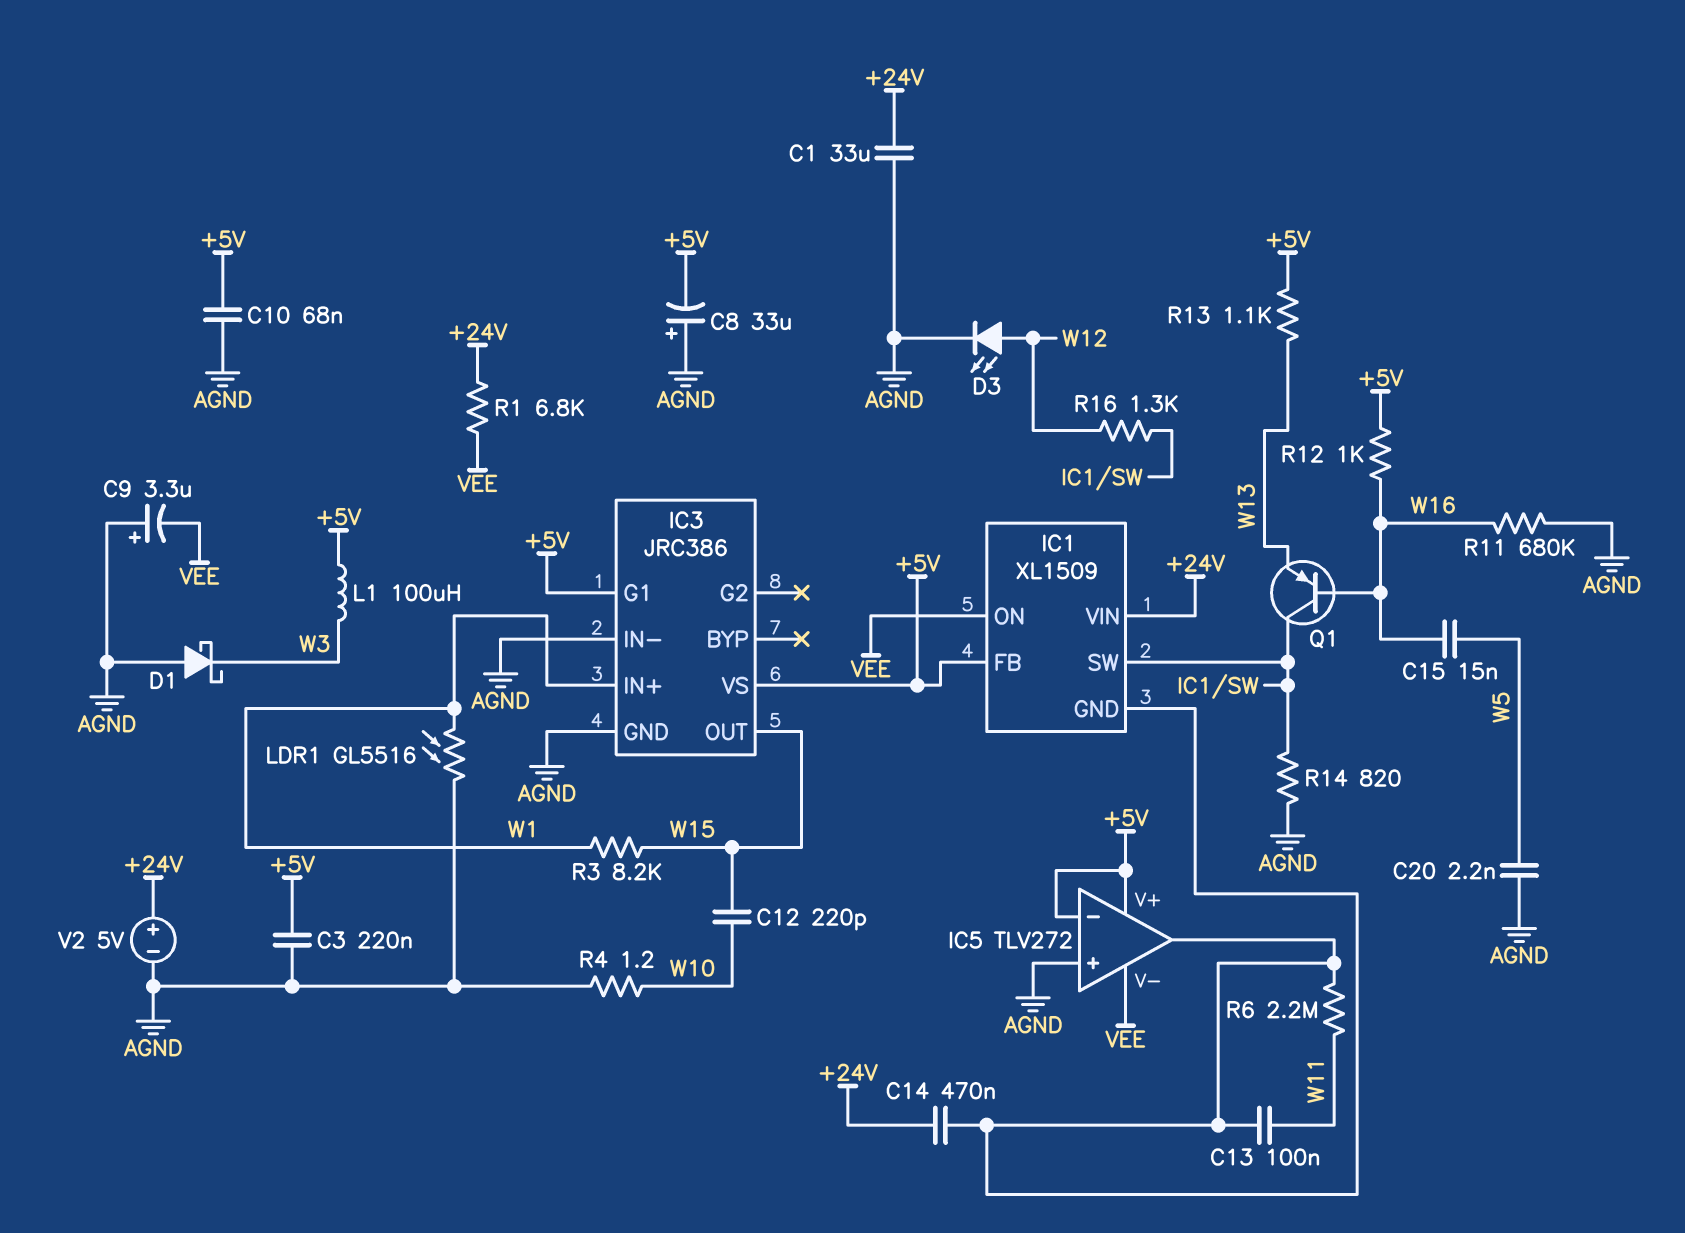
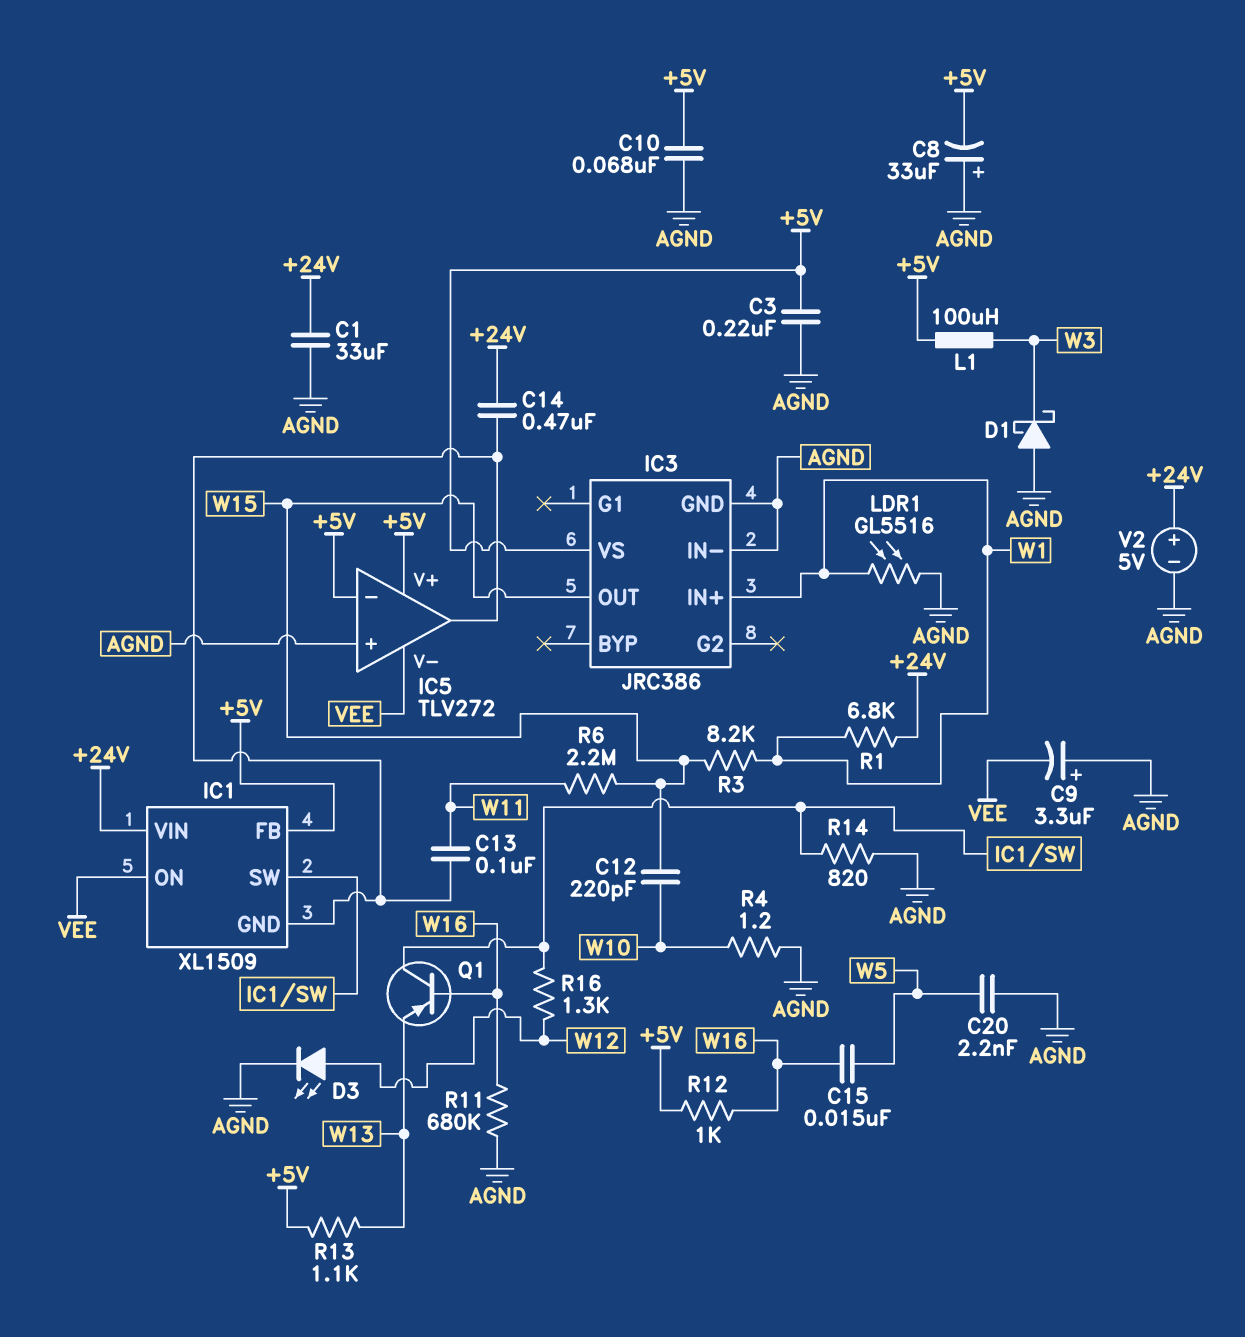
IC3 pin G1: +5V -> none
R1: 6.8k (+24V, VEE) -> 6.8k (+24V, W1)
R6: 2.2M (IC1/GND, W11) -> 2.2M (W11, W15)

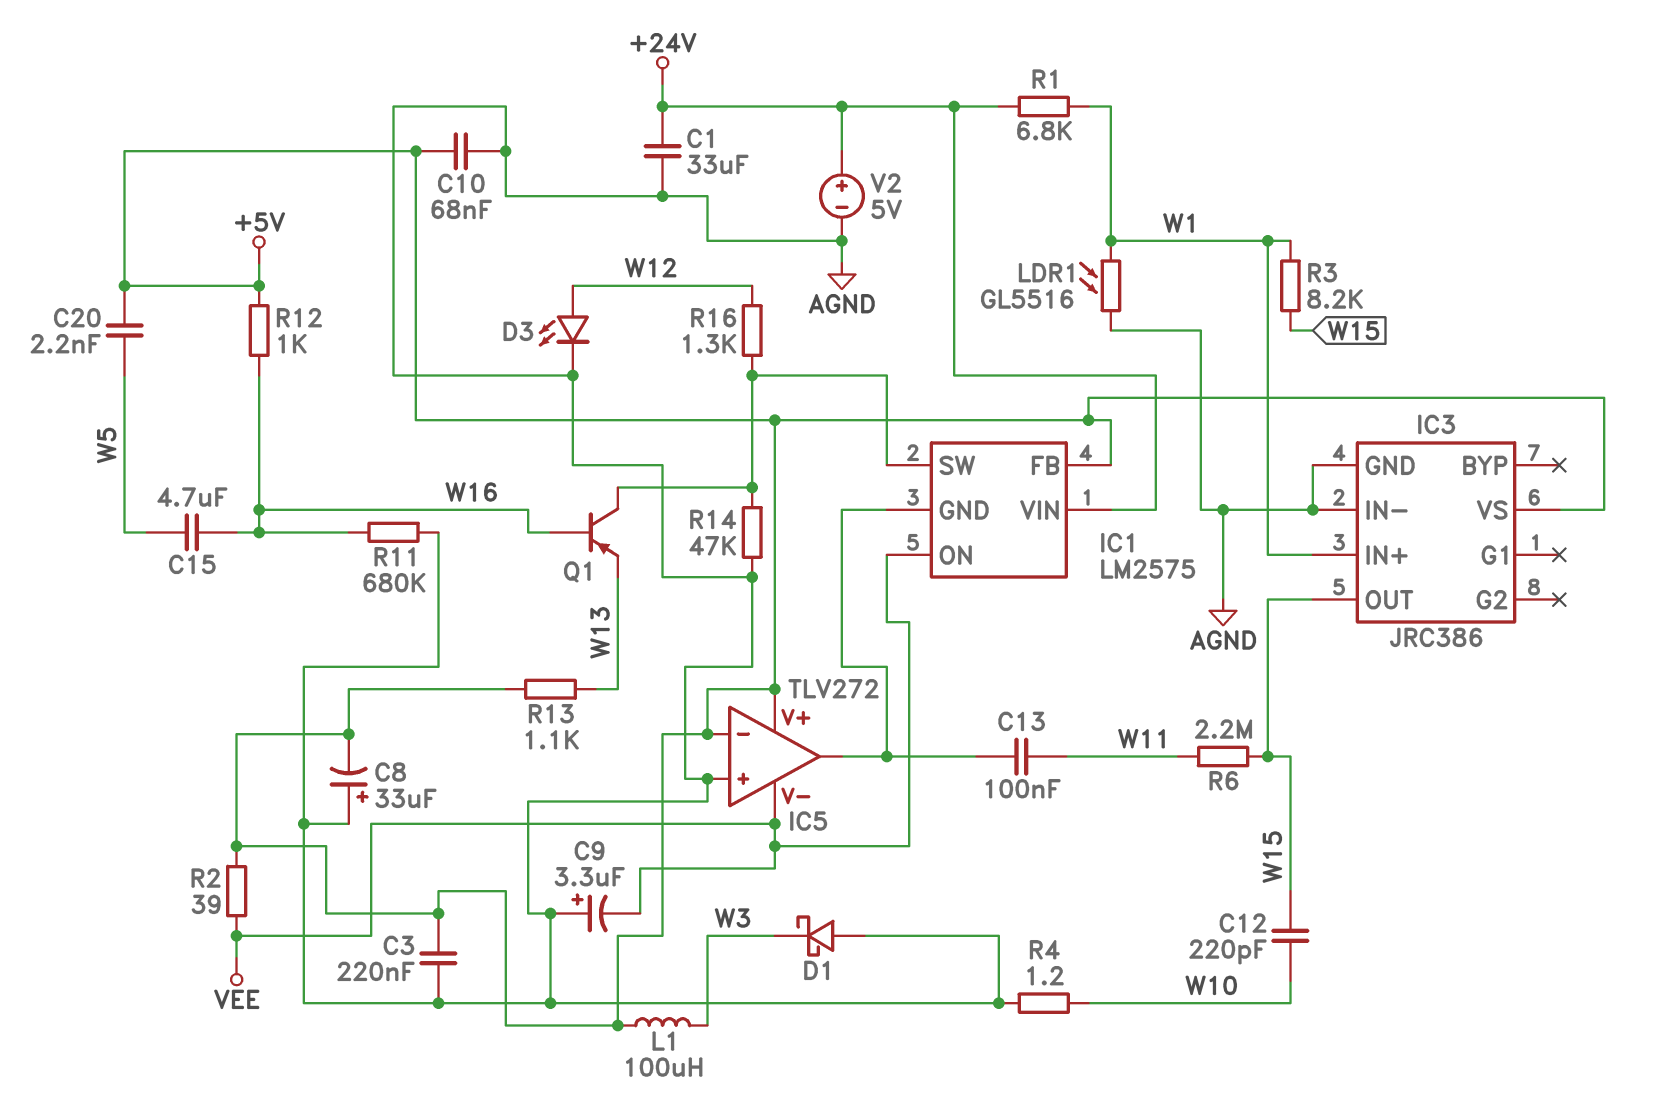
C14: 470nF (+24V, IC1/GND) -> none
C15: 15nF (W5, W16) -> 4.7uF (W5, W16)
C20: 2.2nF (AGND, W5) -> 2.2nF (+5V, W5)
IC1: XL1509 -> LM2575
R2: none -> 39 (+5V, VEE)
R14: 820 (AGND, IC1/SW) -> 47k (AGND, IC1/SW)

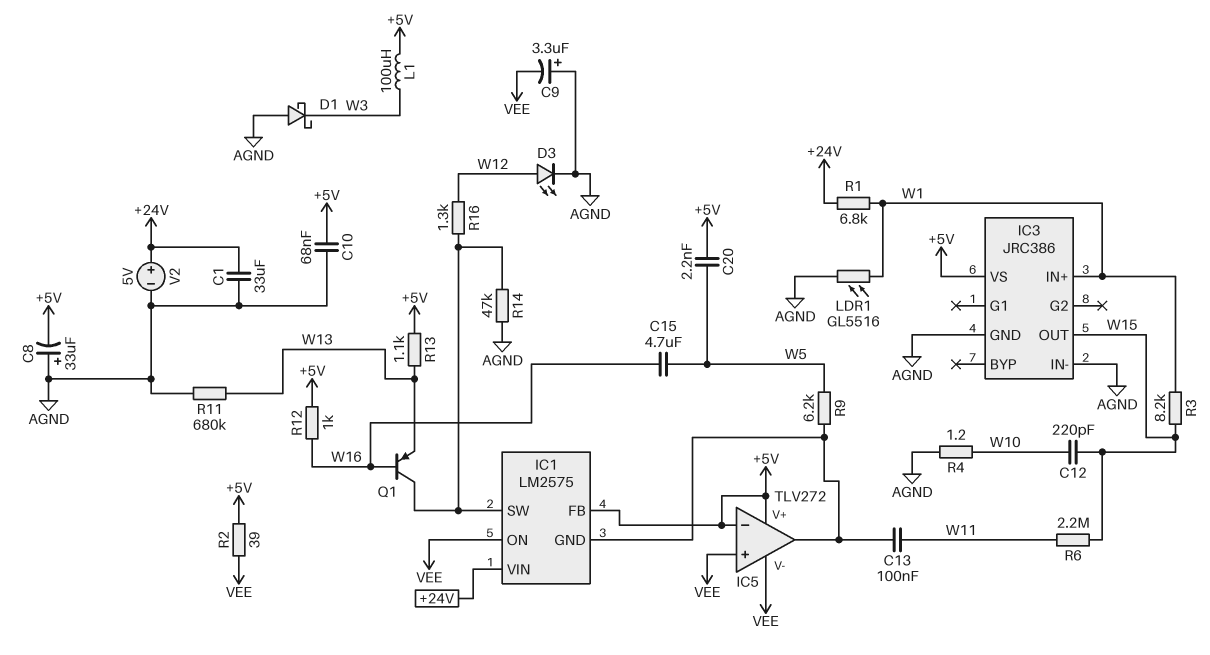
C3: 220nF (+5V, AGND) -> none
IC5 pin in+: AGND -> VEE
R9: none -> 6.2k (IC1/GND, W5)
R11: 680k (AGND, W16) -> 680k (AGND, W13)

